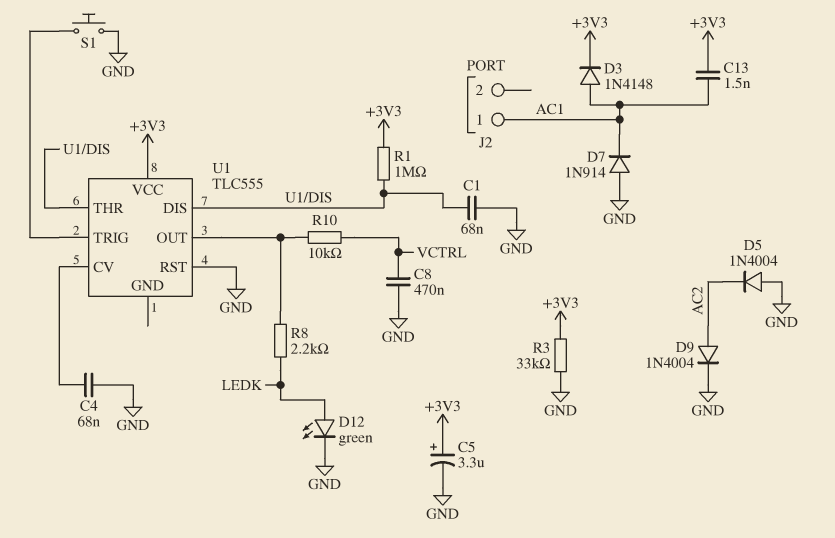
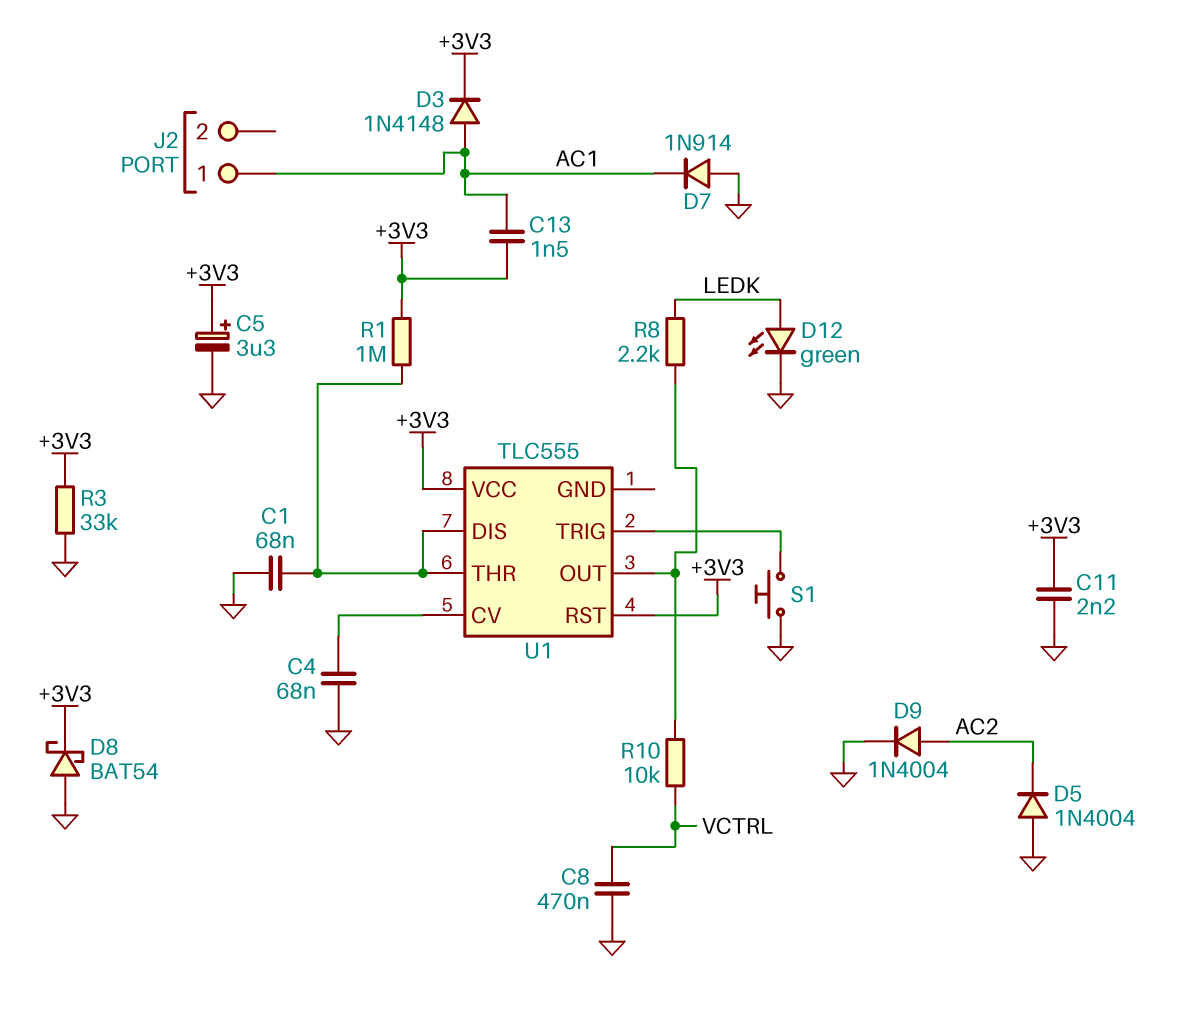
C11: none -> 2.2nF (+3V3, GND)
D8: none -> schottky BAT54 (A GND, K +3V3)
U1 pin RST: GND -> +3V3

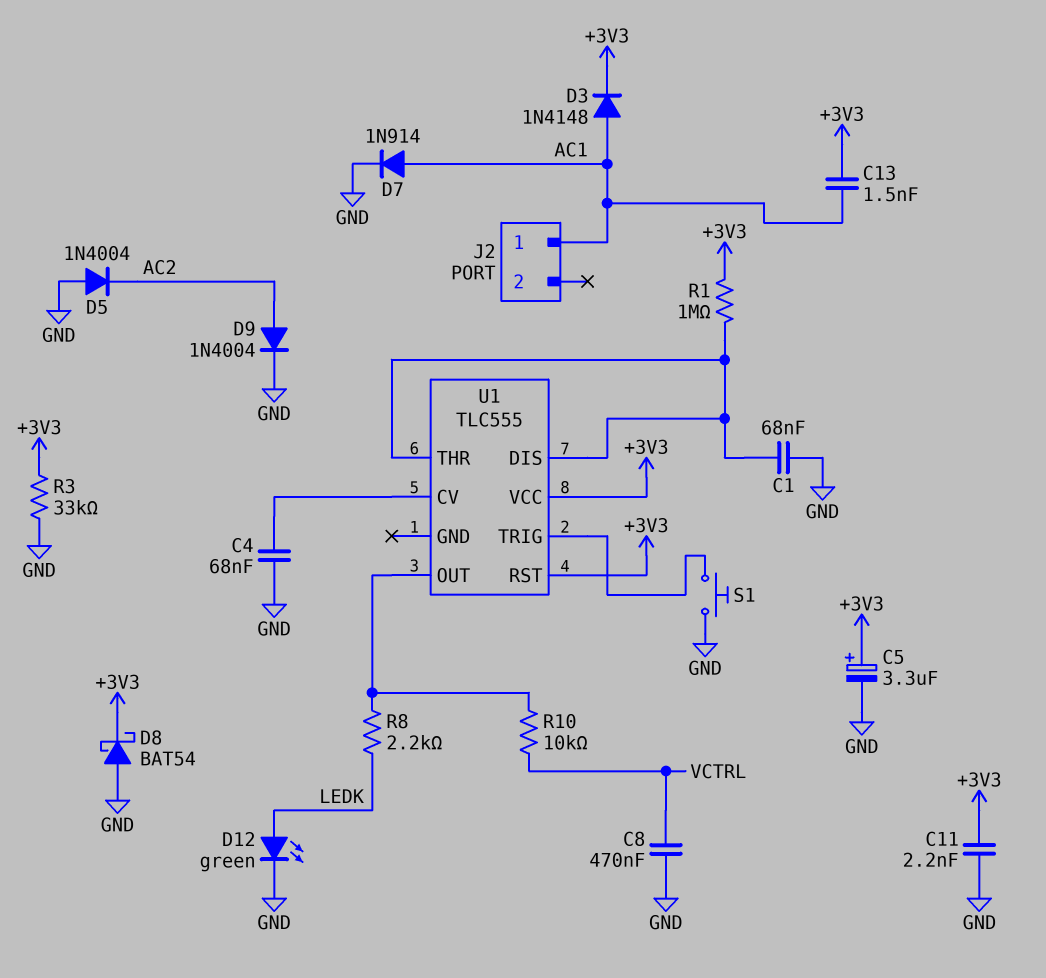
D7: diode 1N914 (A GND, K AC1) -> diode 1N914 (A AC1, K GND)

